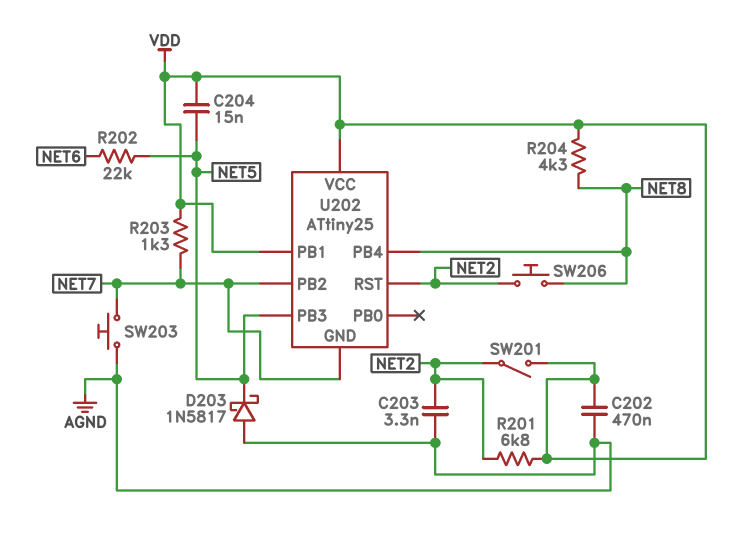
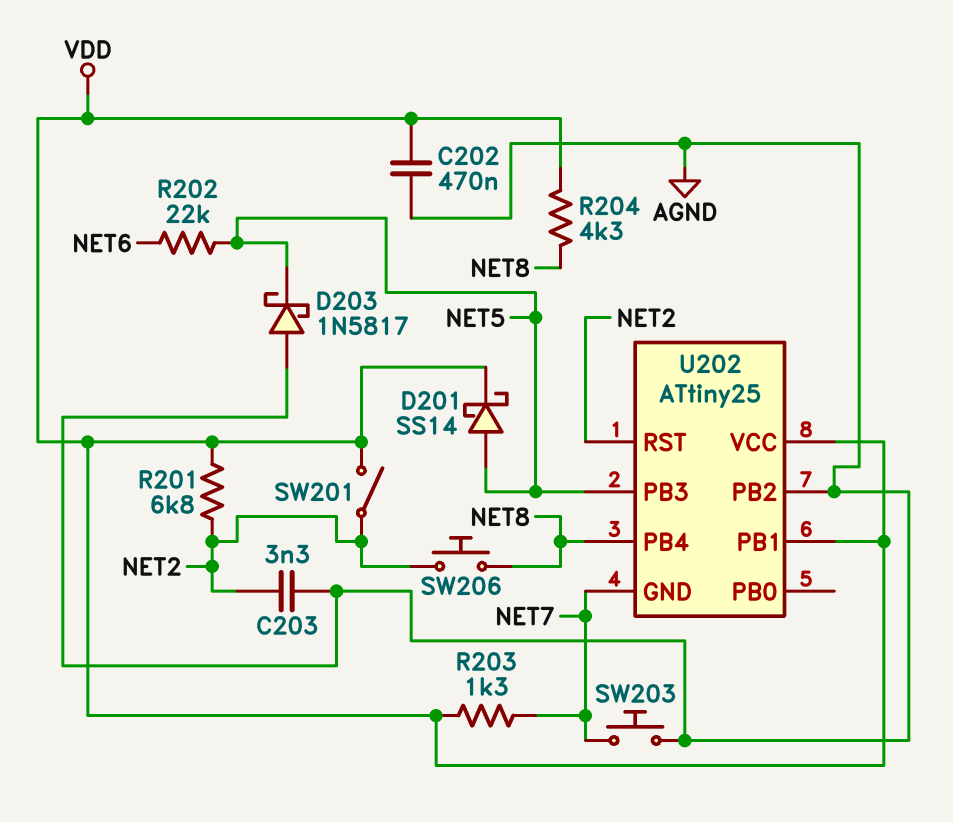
C204: 15nF (NET5, VDD) -> none
D201: none -> schottky SS14 (A NET5, K VDD)
U202 pin PB2: NET7 -> AGND

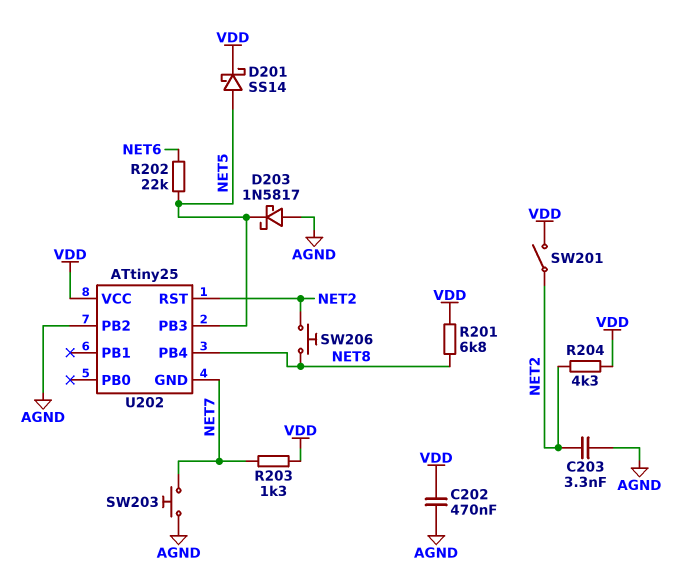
R201: 6.8k (NET2, VDD) -> 6.8k (NET8, VDD)
R204: 4.3k (NET8, VDD) -> 4.3k (NET2, VDD)
U202 pin PB1: VDD -> none

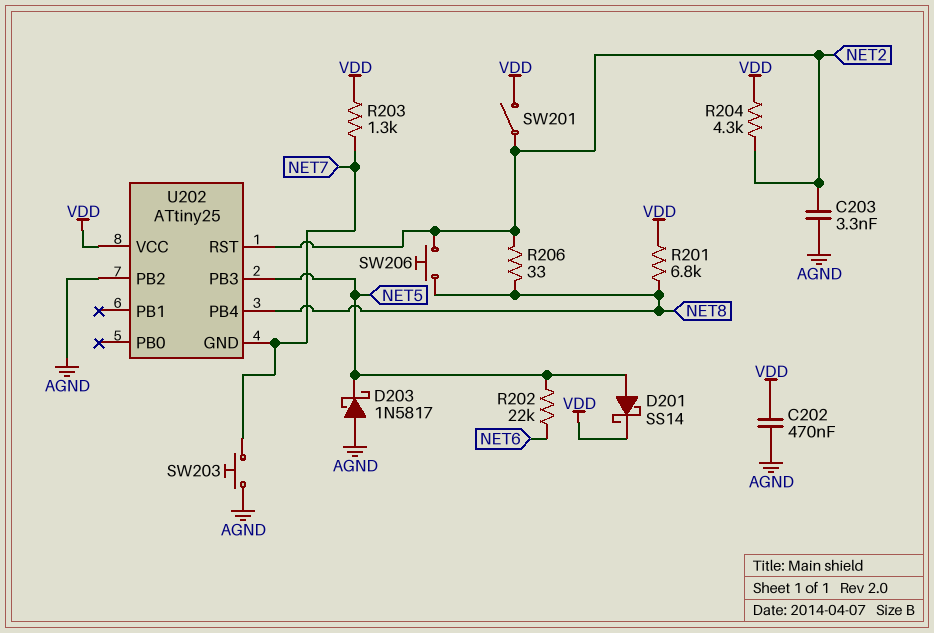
R206: none -> 33 (NET2, NET8)

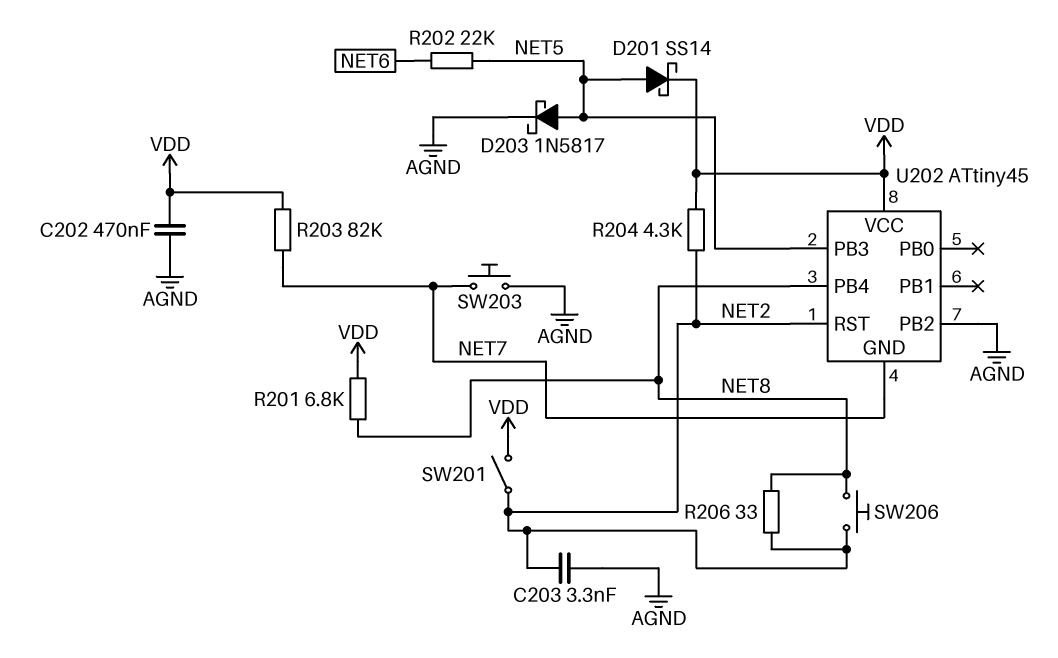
D203: schottky 1N5817 (A AGND, K NET5) -> schottky 1N5817 (A NET5, K AGND)
R203: 1.3k (NET7, VDD) -> 82k (NET7, VDD)
U202: ATtiny25 -> ATtiny45

